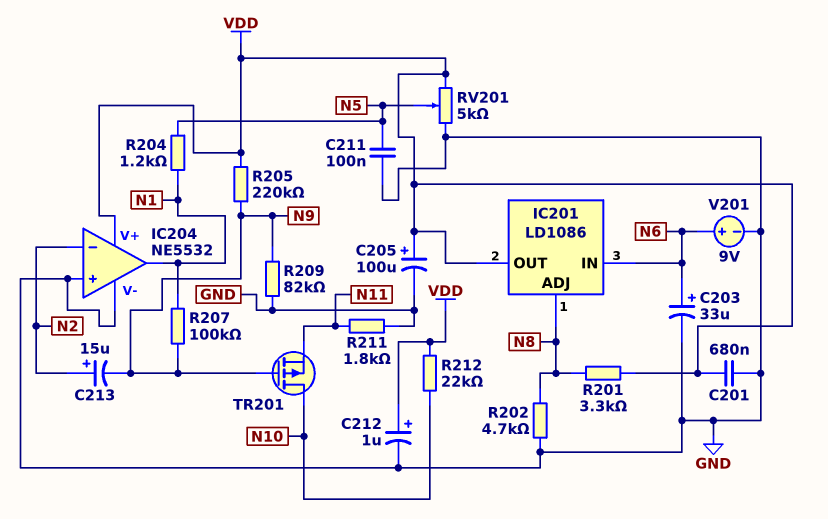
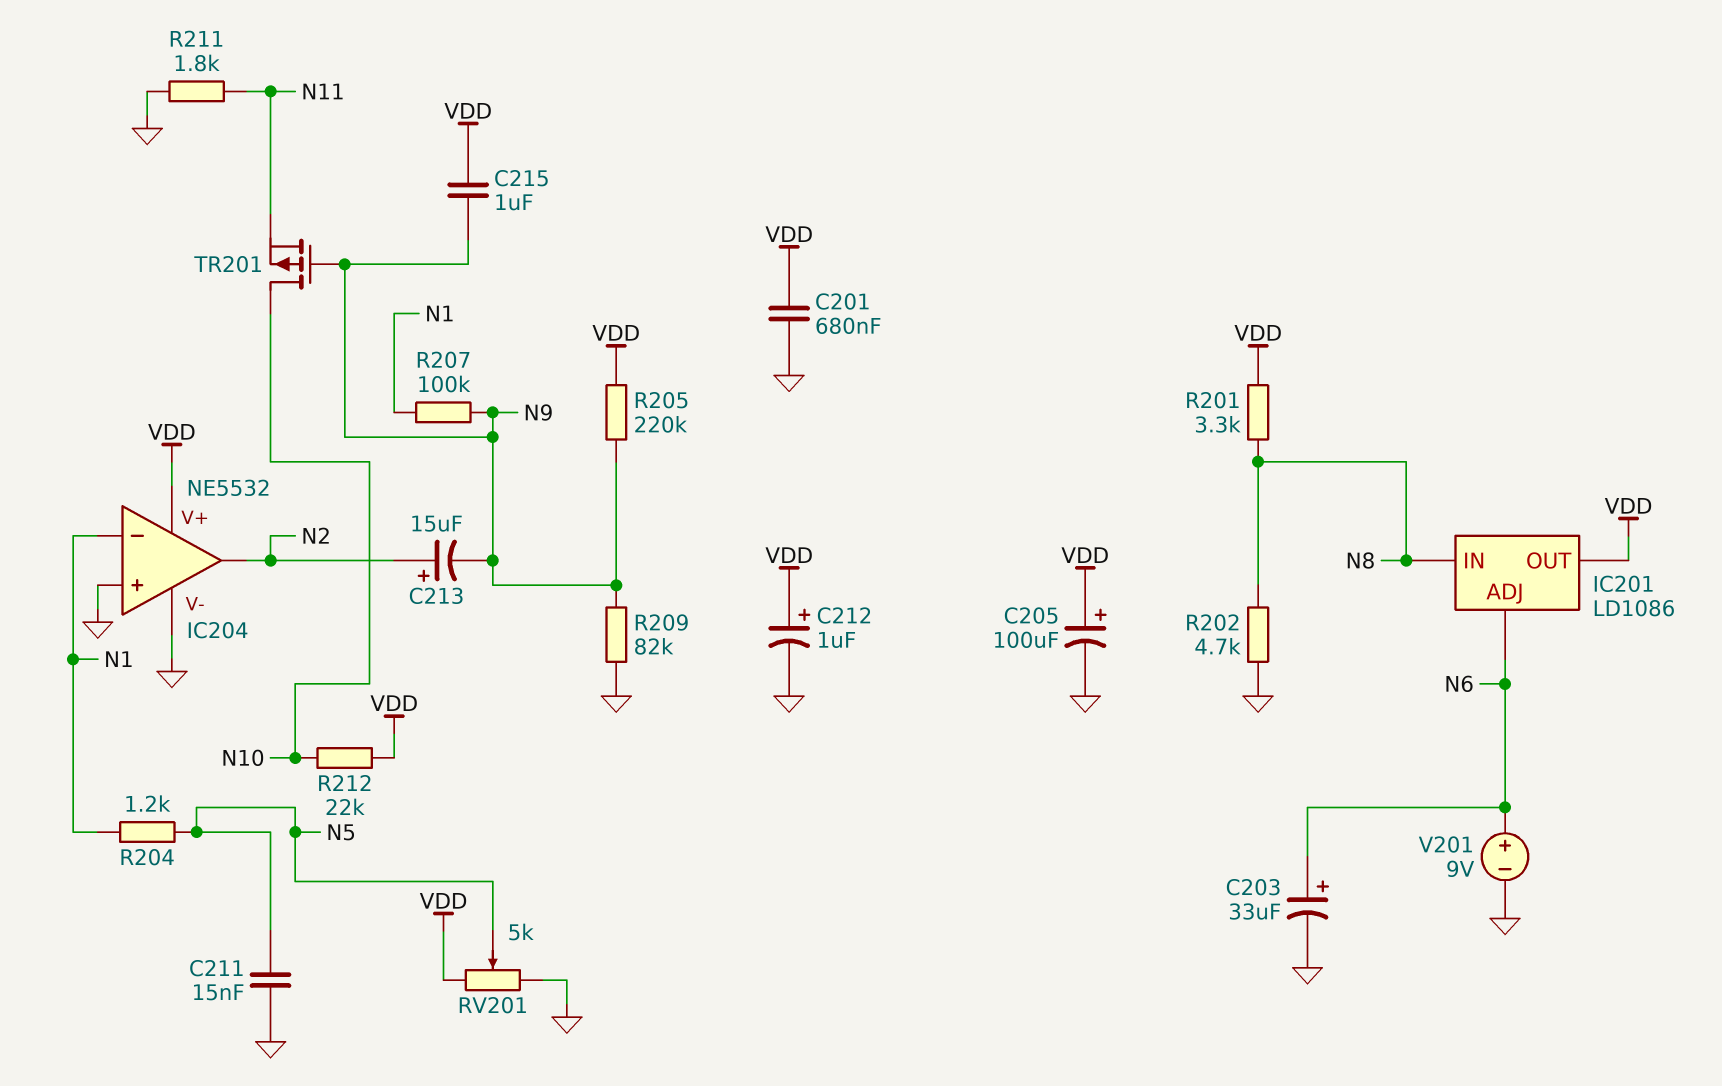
C211: 100nF (GND, N5) -> 15nF (GND, N5)
C215: none -> 1uF (N9, VDD)
IC201 pin ADJ: N8 -> N6
IC201 pin IN: N6 -> N8
IC204 pin in-: N2 -> N1
IC204 pin out: N1 -> N2

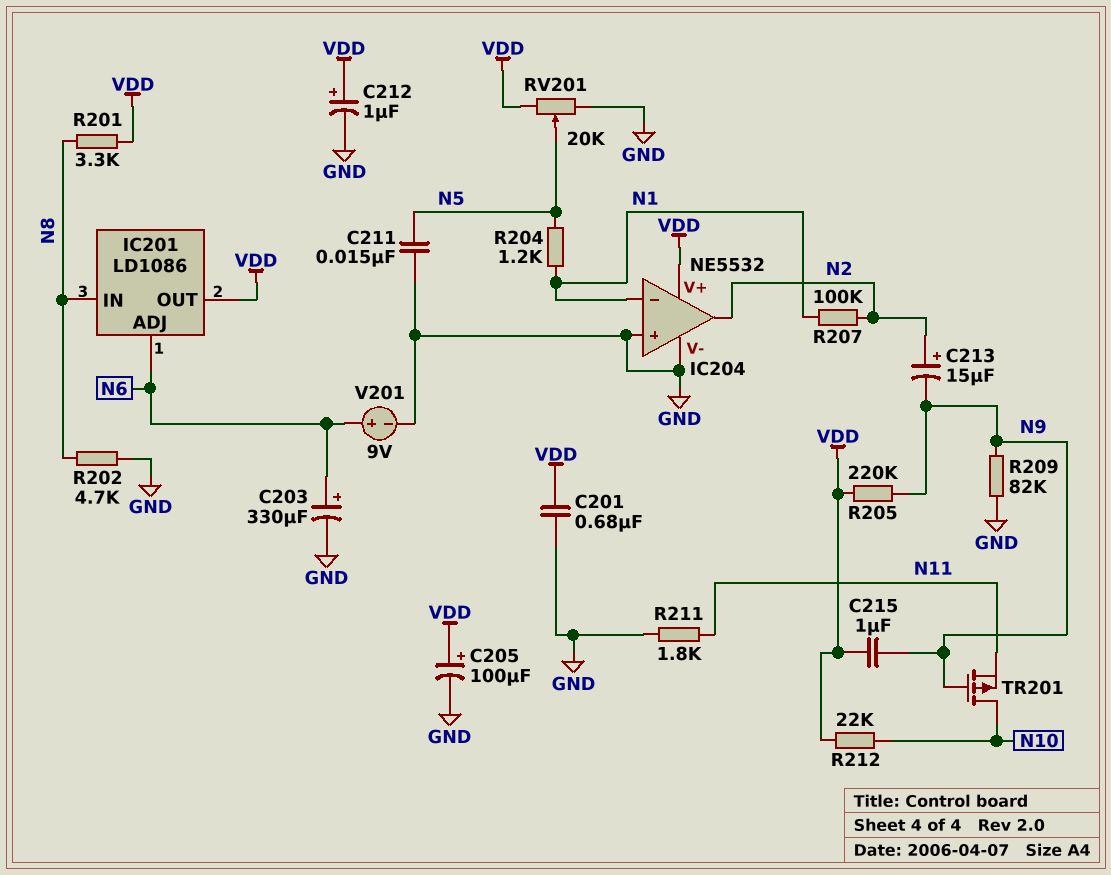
C203: 33uF (plus N6, minus GND) -> 330uF (plus N6, minus GND)
R207: 100k (N1, N9) -> 100k (N1, N2)
RV201: 5k (GND, VDD, wiper N5) -> 20k (GND, VDD, wiper N5)

